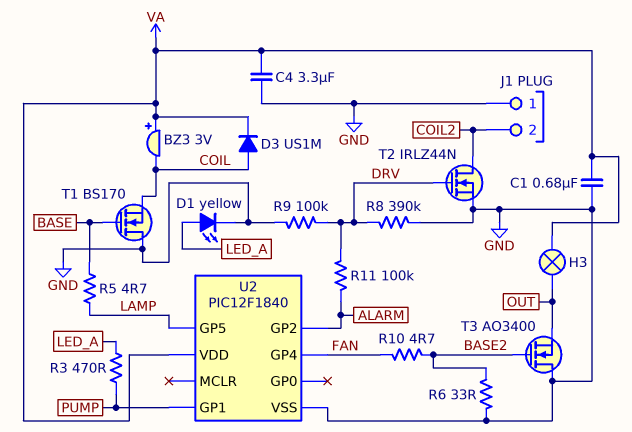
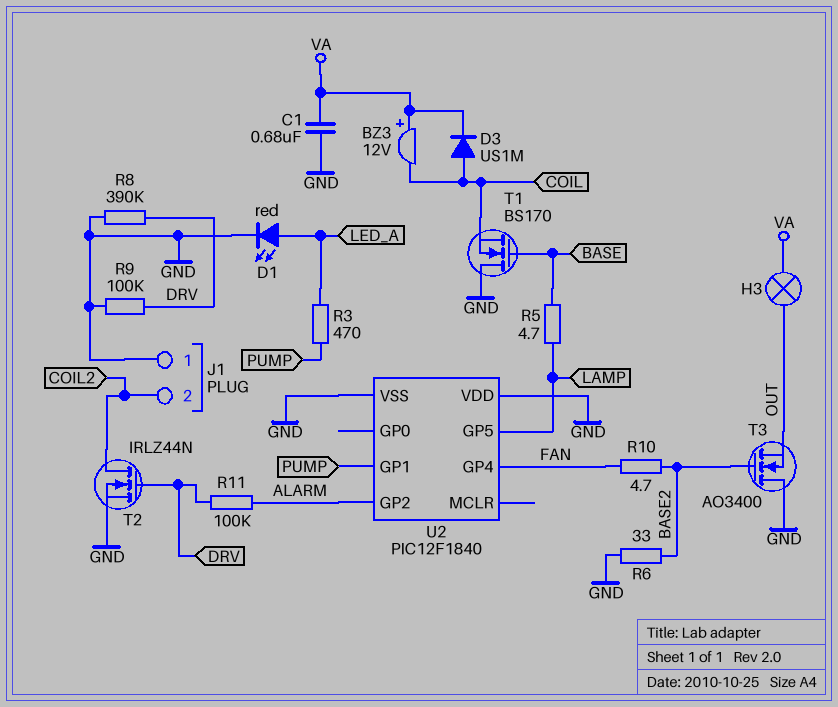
BZ3: buzzer 3V (plus VA, minus COIL) -> buzzer 12V (plus VA, minus COIL)
C4: 3.3uF (GND, VA) -> none
D1: LED yellow (A LED_A, K GND) -> LED red (A LED_A, K GND)
U2 pin VDD: VA -> GND

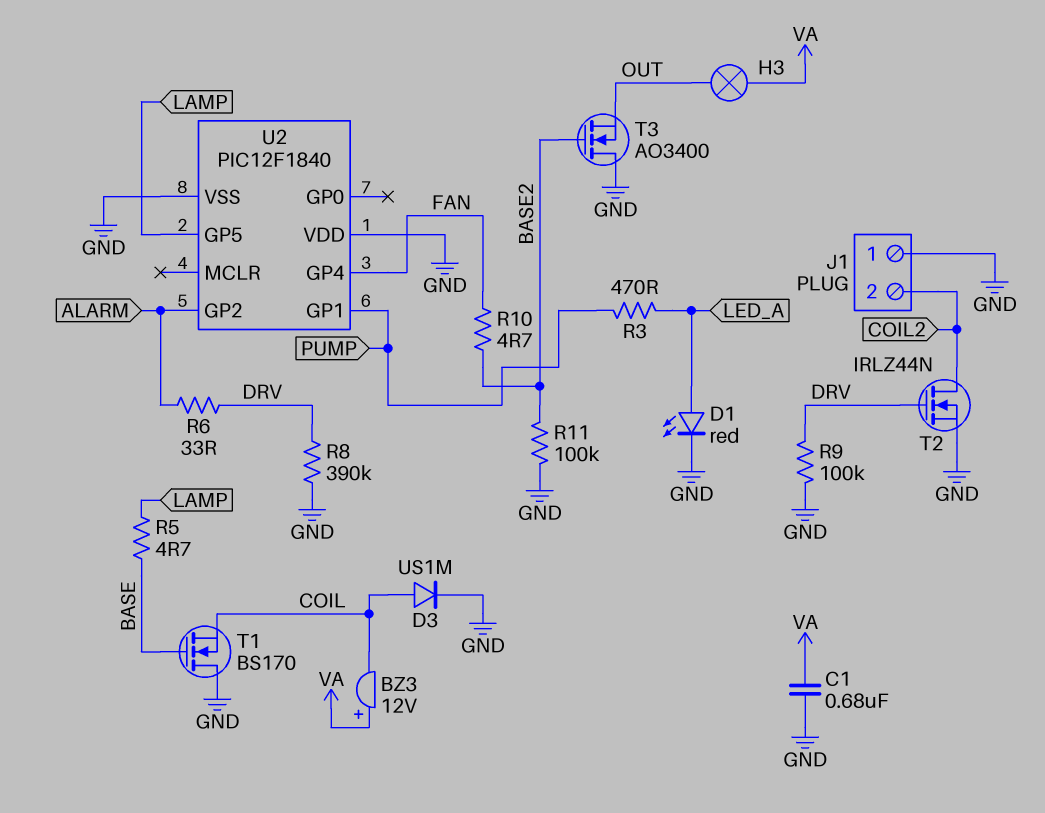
D3: diode US1M (A COIL, K VA) -> diode US1M (A COIL, K GND)
R6: 33 (BASE2, GND) -> 33 (ALARM, DRV)
R11: 100k (ALARM, DRV) -> 100k (BASE2, GND)

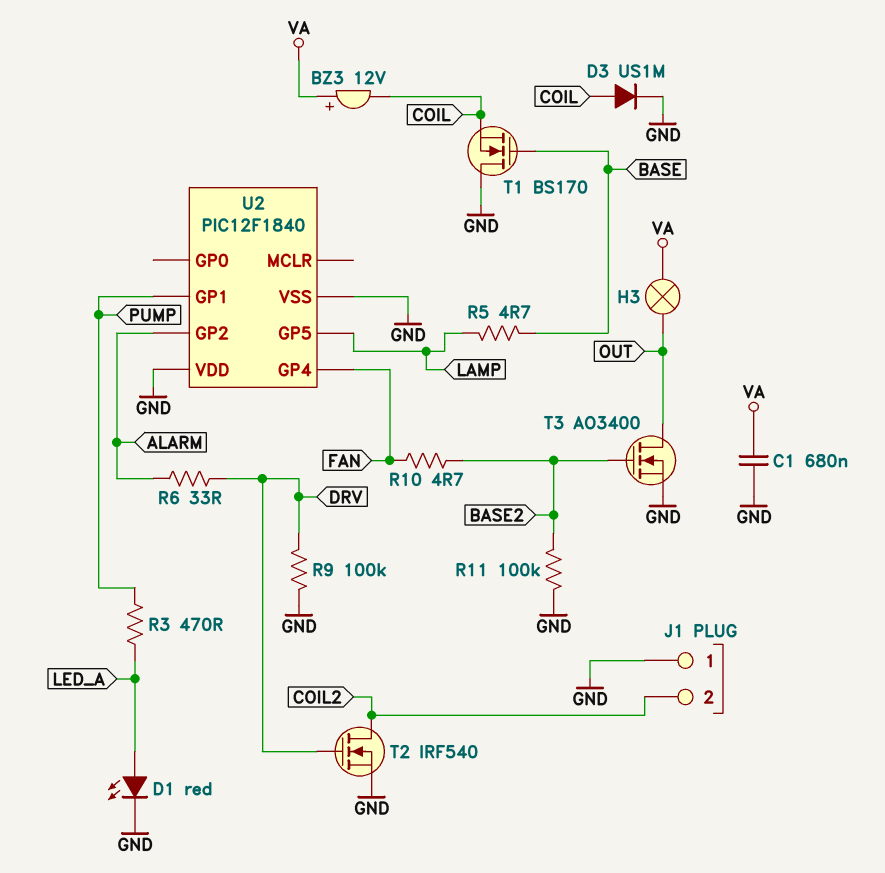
R8: 390k (DRV, GND) -> none
T2: NMOS IRLZ44N (G DRV, D COIL2, S GND) -> NMOS IRF540 (G DRV, D COIL2, S GND)
T3: NMOS AO3400 (G BASE2, D GND, S OUT) -> NMOS AO3400 (G BASE2, D OUT, S GND)

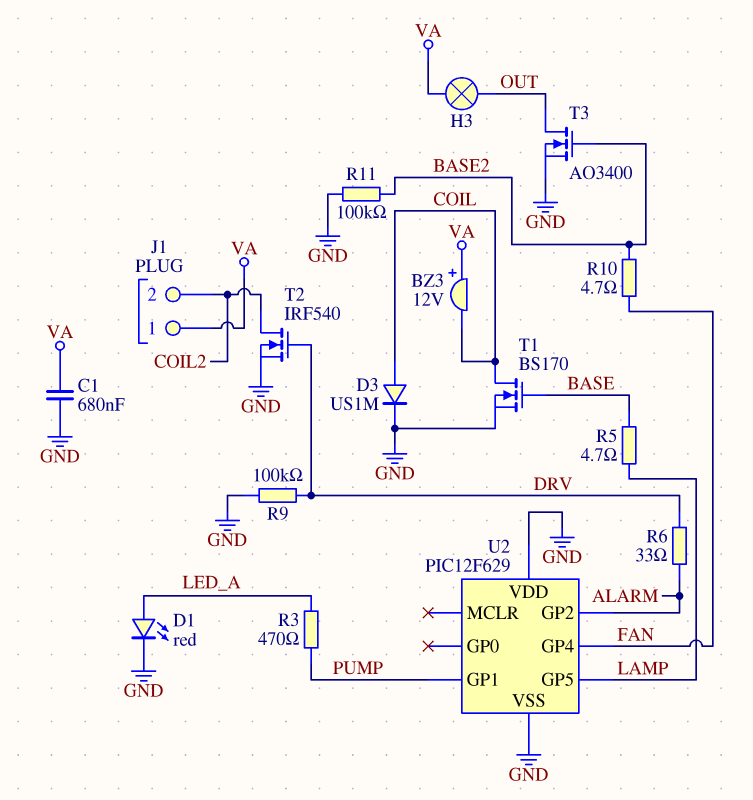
J1 pin 1: GND -> VA
T1: NMOS BS170 (G BASE, D GND, S COIL) -> NMOS BS170 (G BASE, D COIL, S GND)
U2: PIC12F1840 -> PIC12F629

